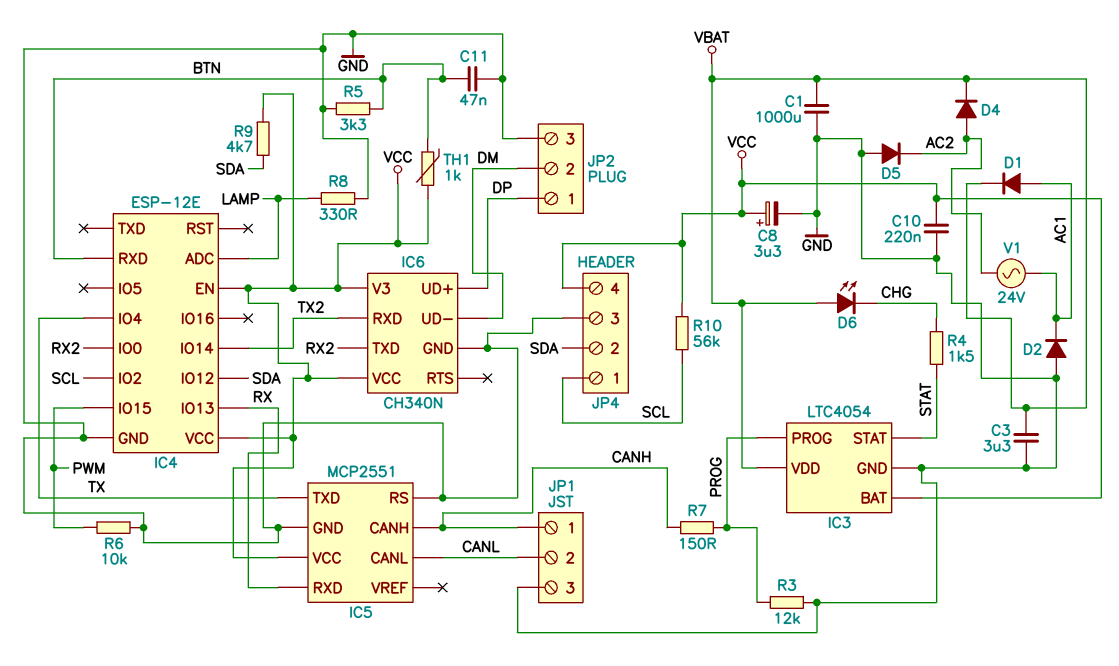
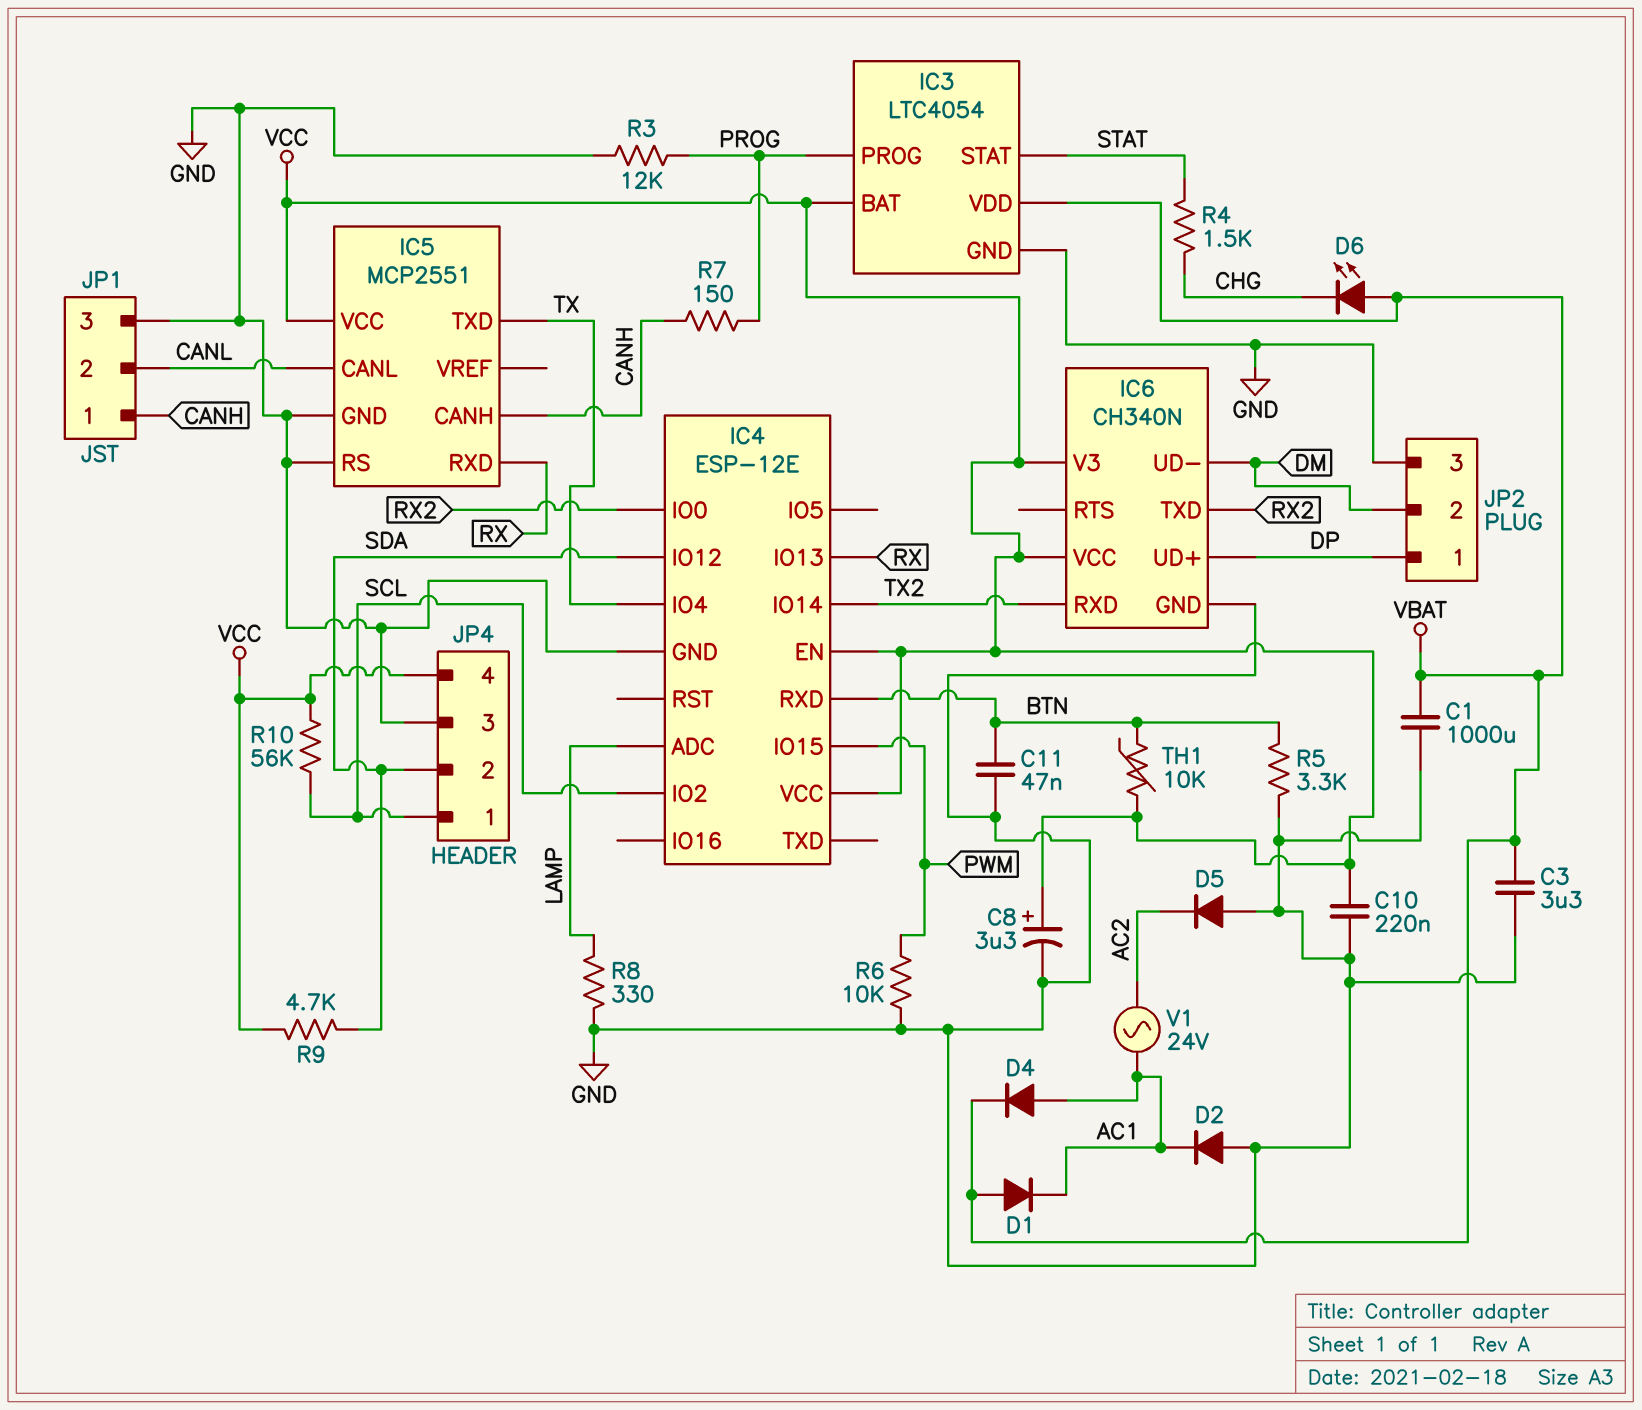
D1: diode (A AC1, K VBAT) -> diode (A VBAT, K AC1)
D4: diode (A AC2, K VBAT) -> diode (A AC1, K VBAT)
TH1: 1k (BTN, VCC) -> 10k (BTN, VCC)

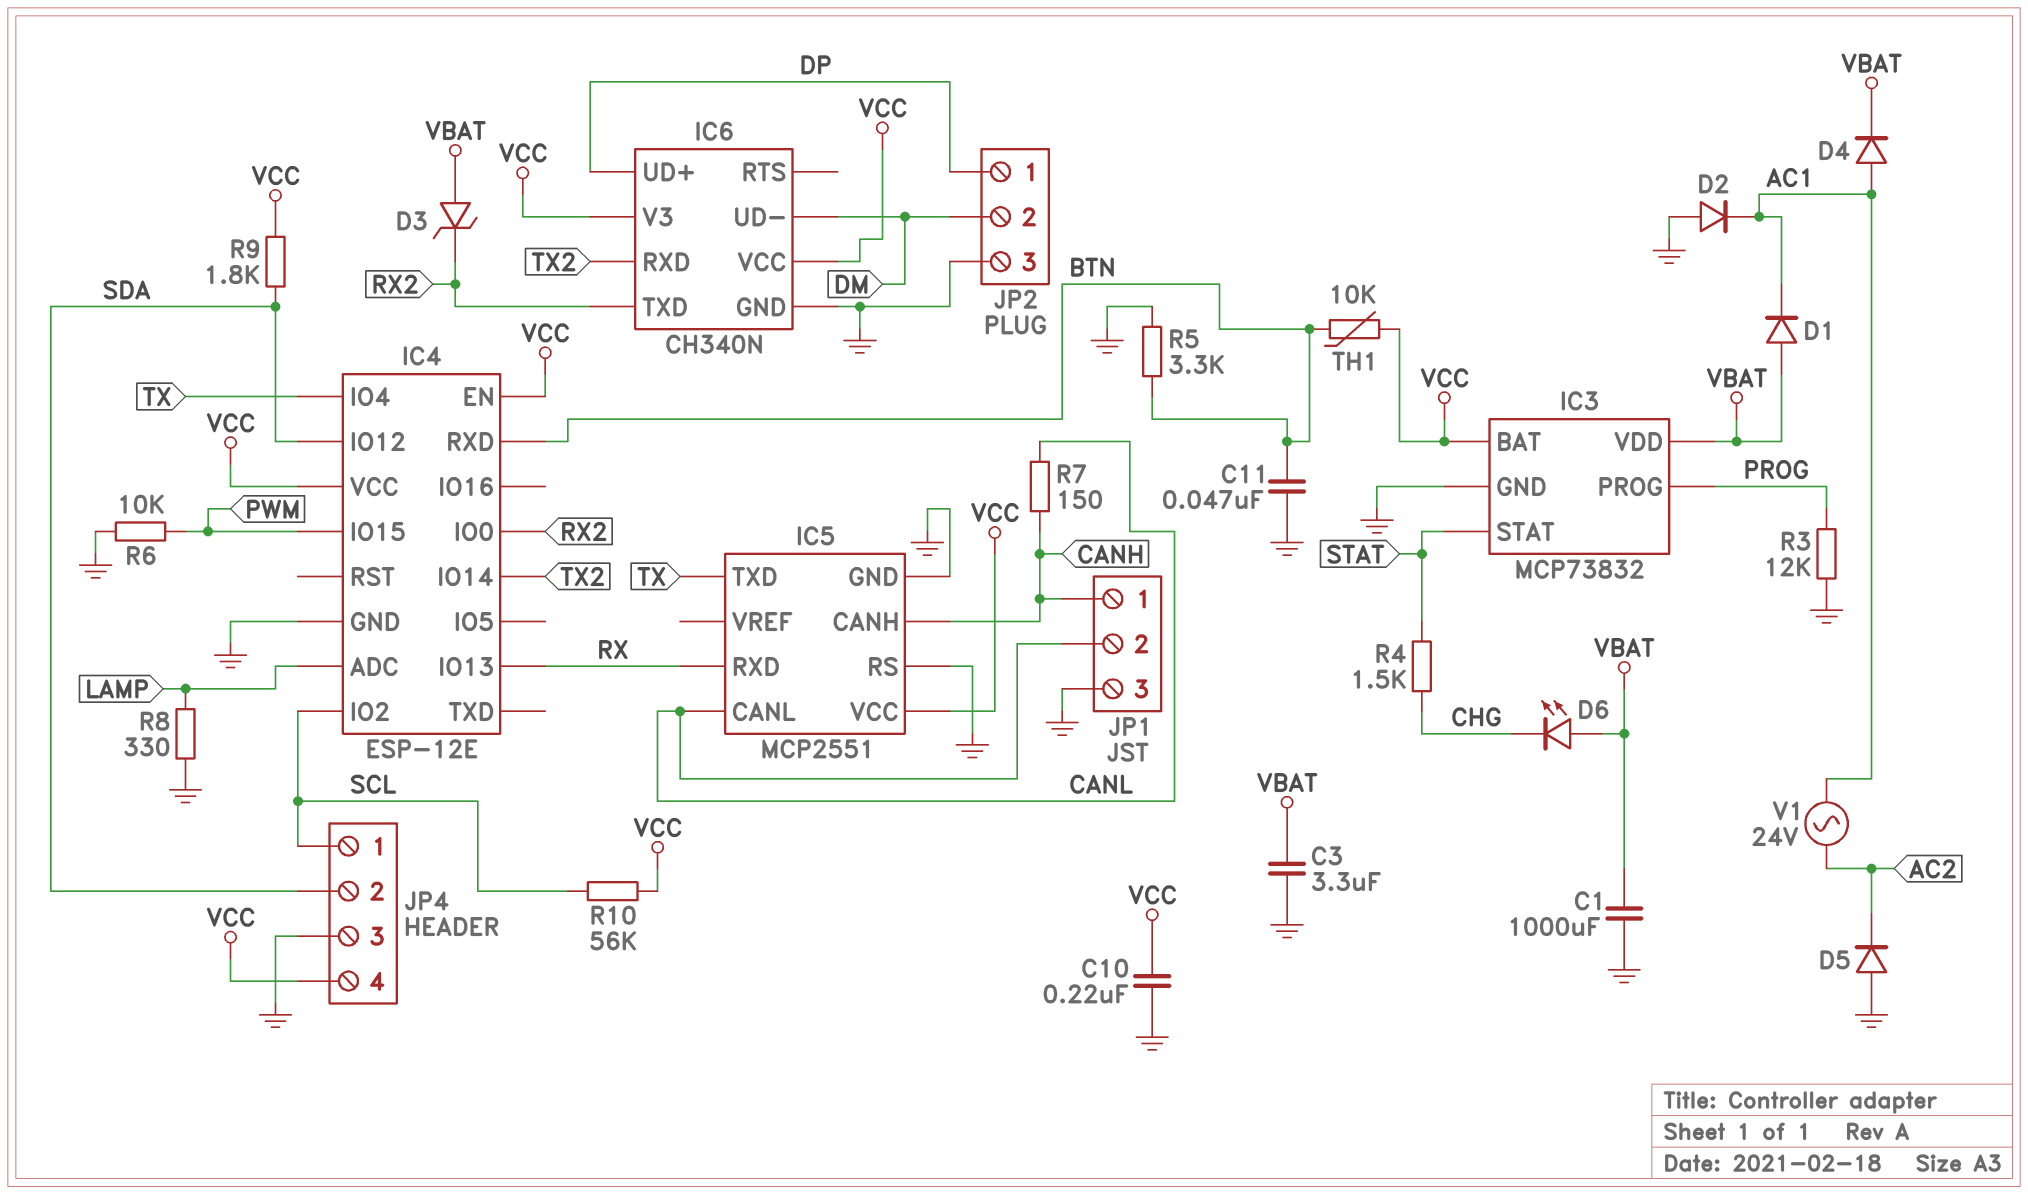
C8: 3.3uF (plus VCC, minus GND) -> none
D3: none -> zener (A VBAT, K RX2)
IC3: LTC4054 -> MCP73832
R7: 150 (CANH, PROG) -> 150 (CANH, CANL)
R9: 4.7k (SDA, VCC) -> 1.8k (SDA, VCC)

